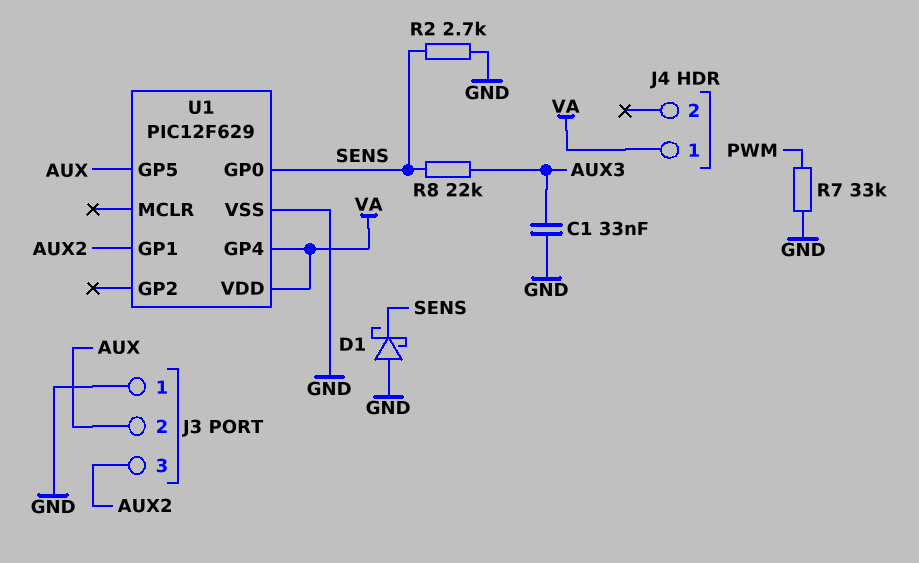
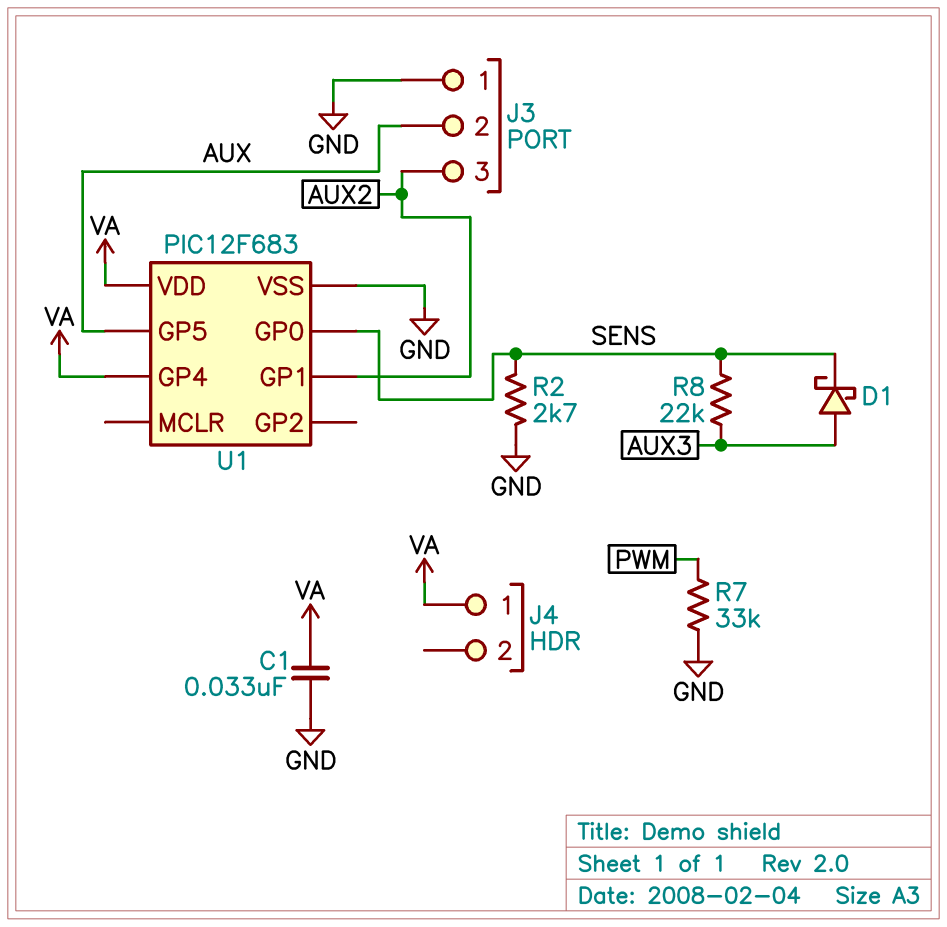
C1: 33nF (AUX3, GND) -> 33nF (GND, VA)
D1: schottky (A GND, K SENS) -> schottky (A AUX3, K SENS)
U1: PIC12F629 -> PIC12F683

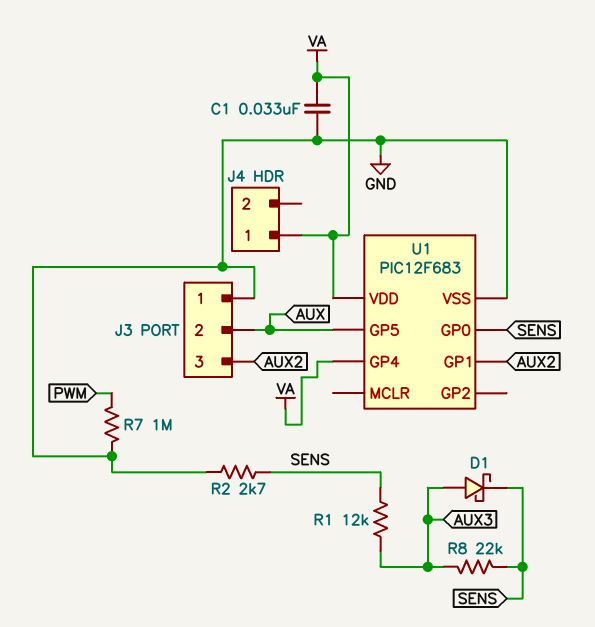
R1: none -> 12k (AUX3, SENS)
R7: 33k (GND, PWM) -> 1M (GND, PWM)

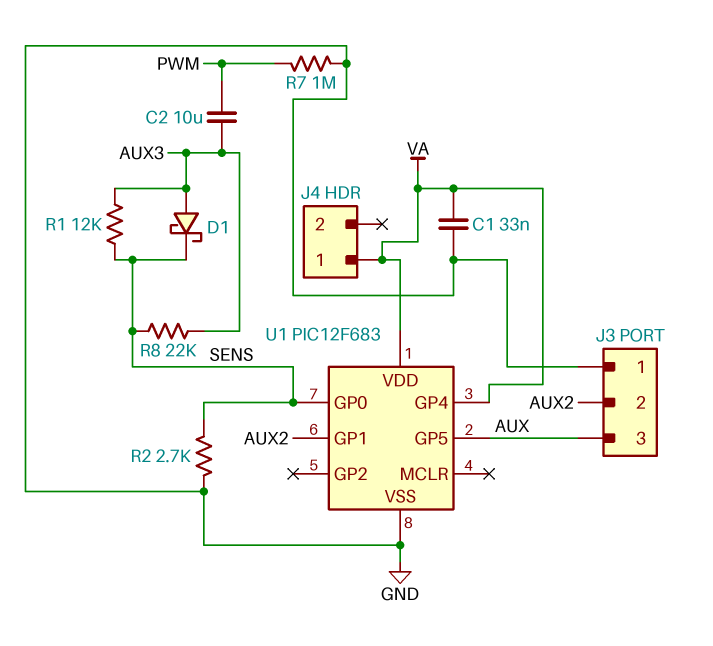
C2: none -> 10uF (AUX3, PWM)
J3 pin 2: AUX -> AUX2
J3 pin 3: AUX2 -> AUX

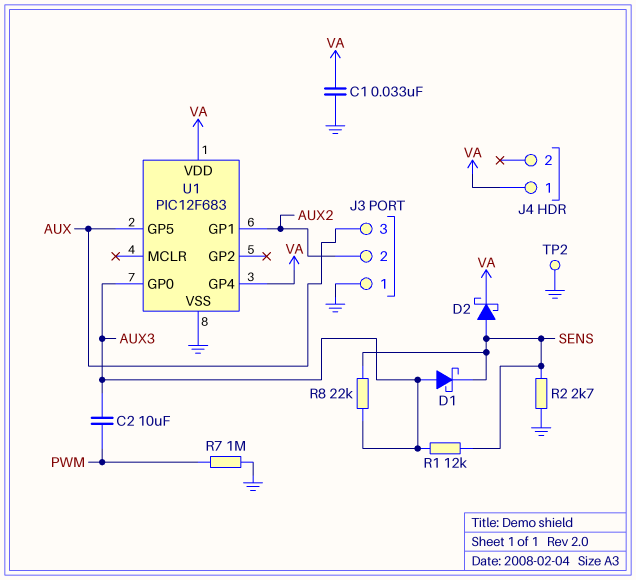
D2: none -> schottky (A SENS, K VA)
TP2: none -> test point (GND)
U1 pin GP0: SENS -> AUX3

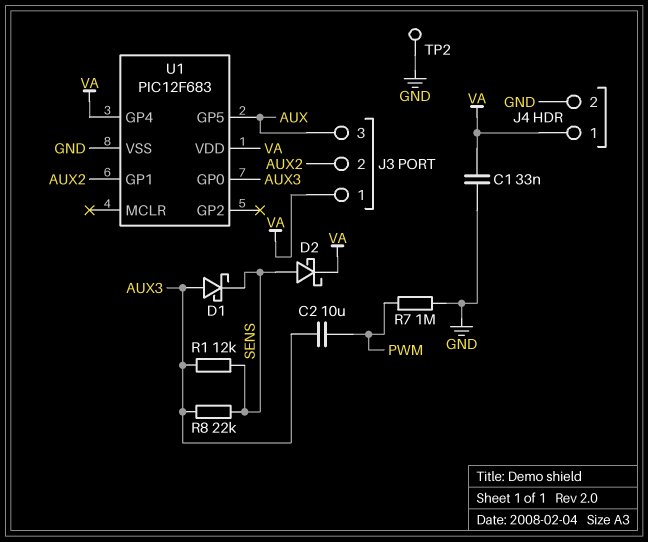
J3 pin 1: GND -> VA
J4 pin 2: none -> GND
R2: 2.7k (GND, SENS) -> none

